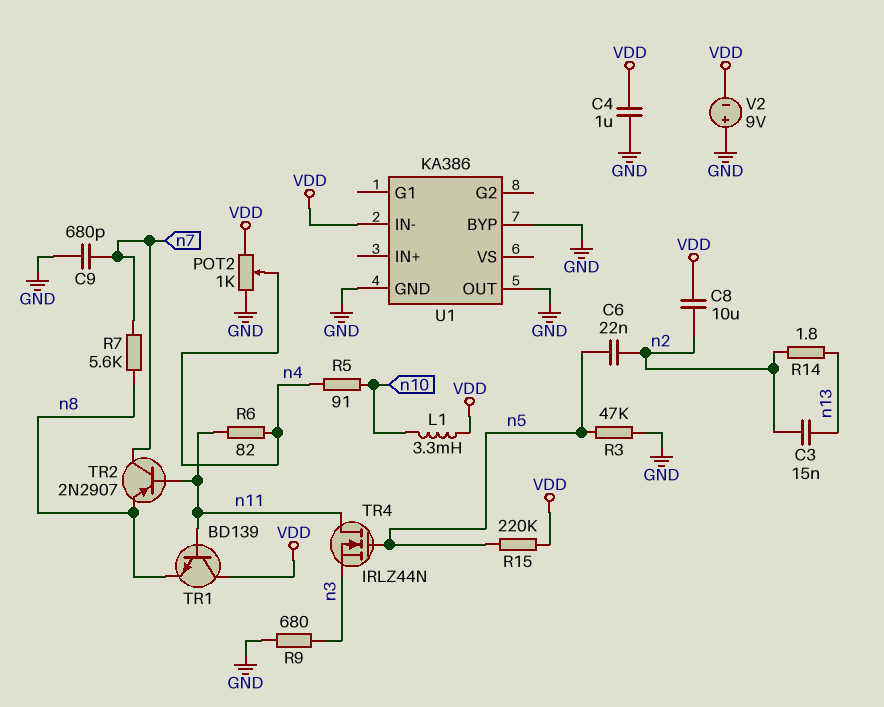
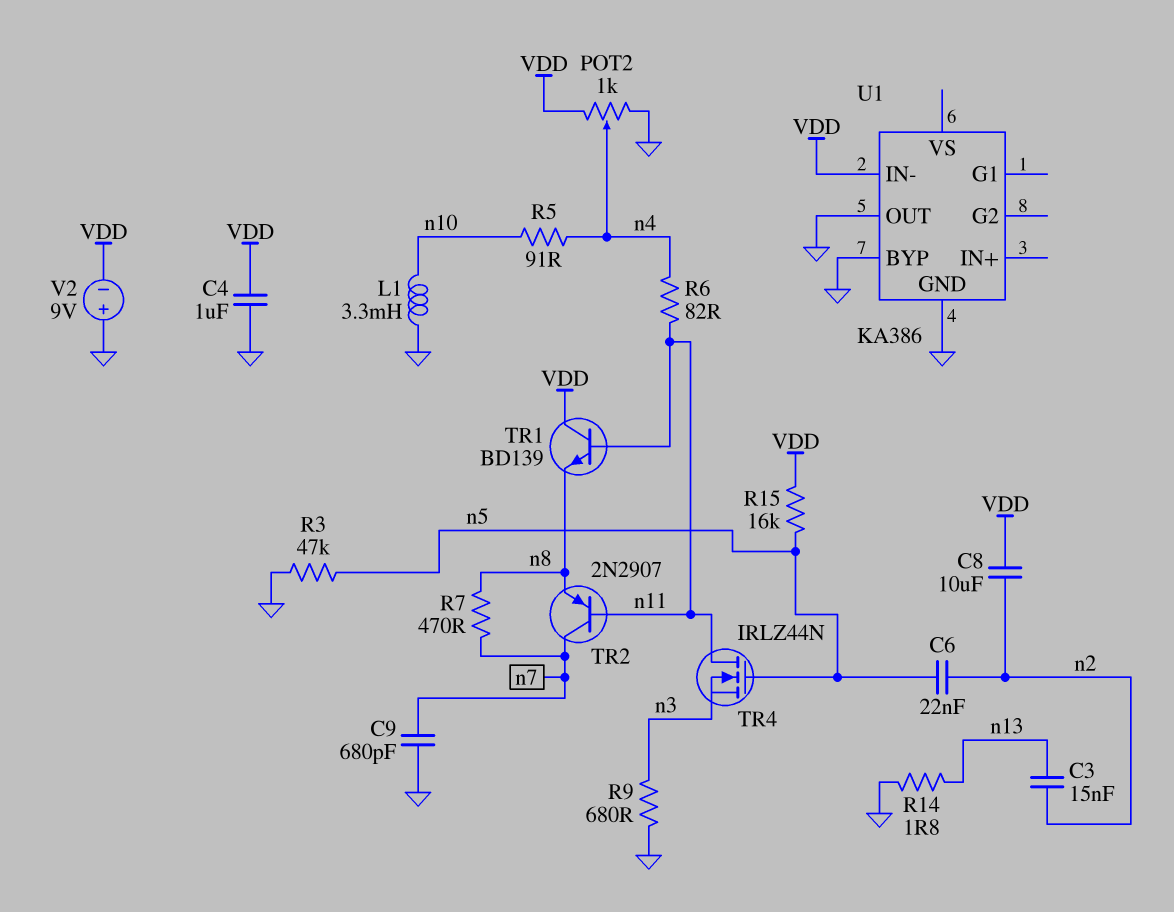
L1: 3.3mH (VDD, n10) -> 3.3mH (GND, n10)
R7: 5.6k (n7, n8) -> 470 (n7, n8)
R14: 1.8 (n2, n13) -> 1.8 (GND, n13)
R15: 220k (VDD, n5) -> 16k (VDD, n5)

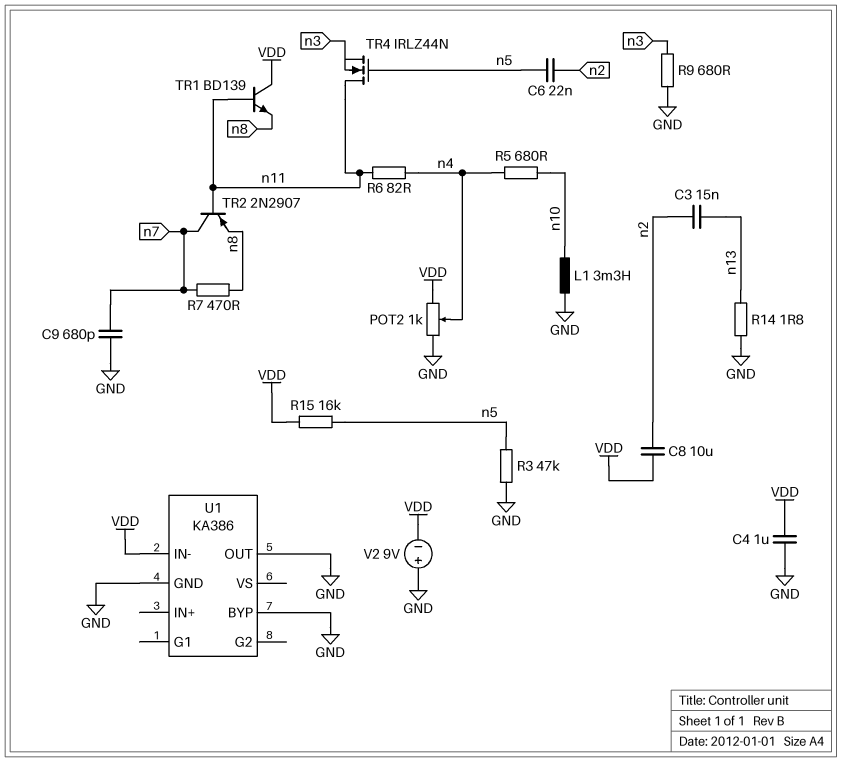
R5: 91 (n4, n10) -> 680 (n4, n10)

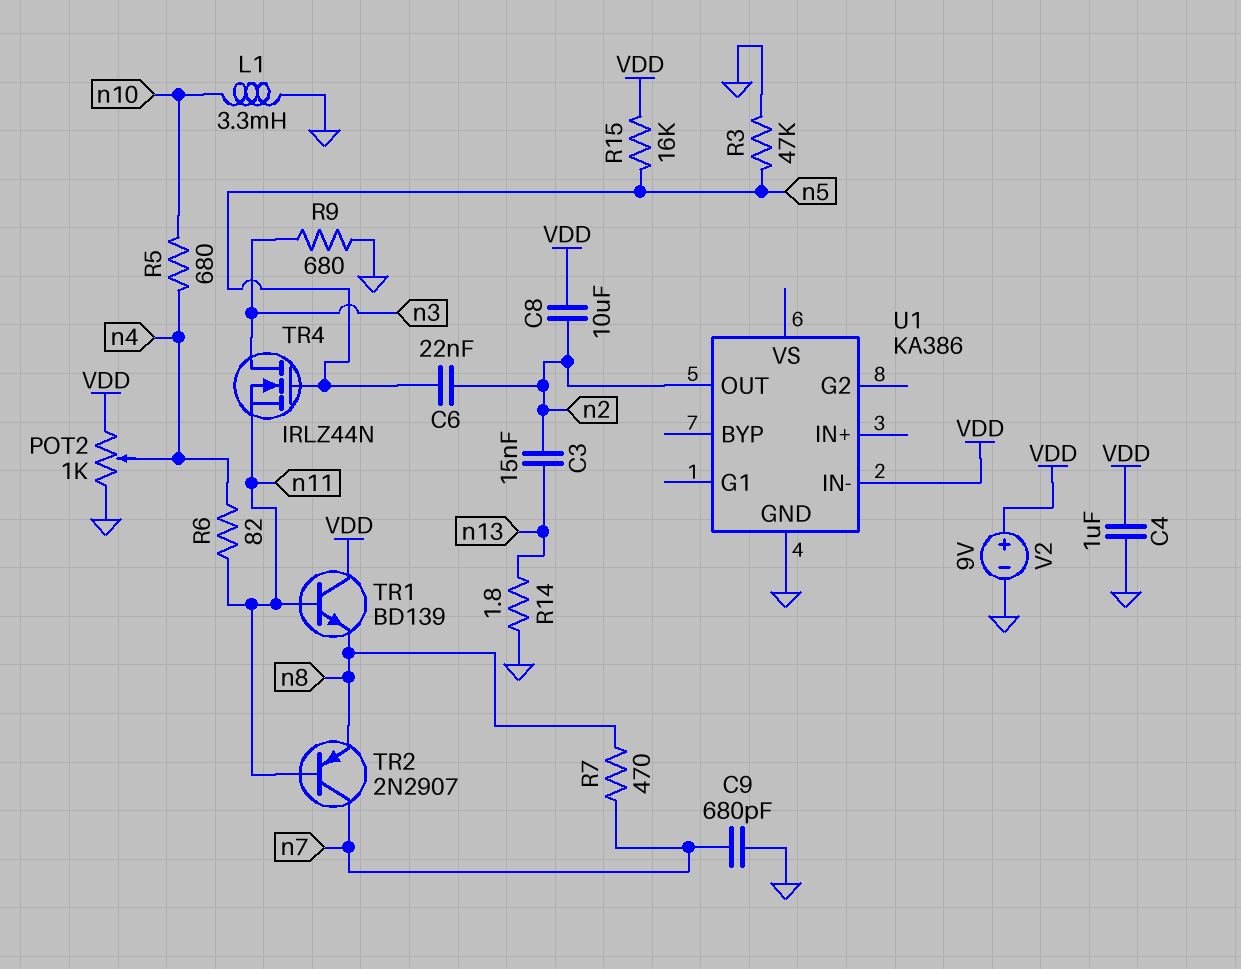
TR4: NMOS IRLZ44N (G n5, D n11, S n3) -> NMOS IRLZ44N (G n5, D n3, S n11)
U1 pin BYP: GND -> none
U1 pin OUT: GND -> n2
V2: 9V (plus GND, minus VDD) -> 9V (plus VDD, minus GND)

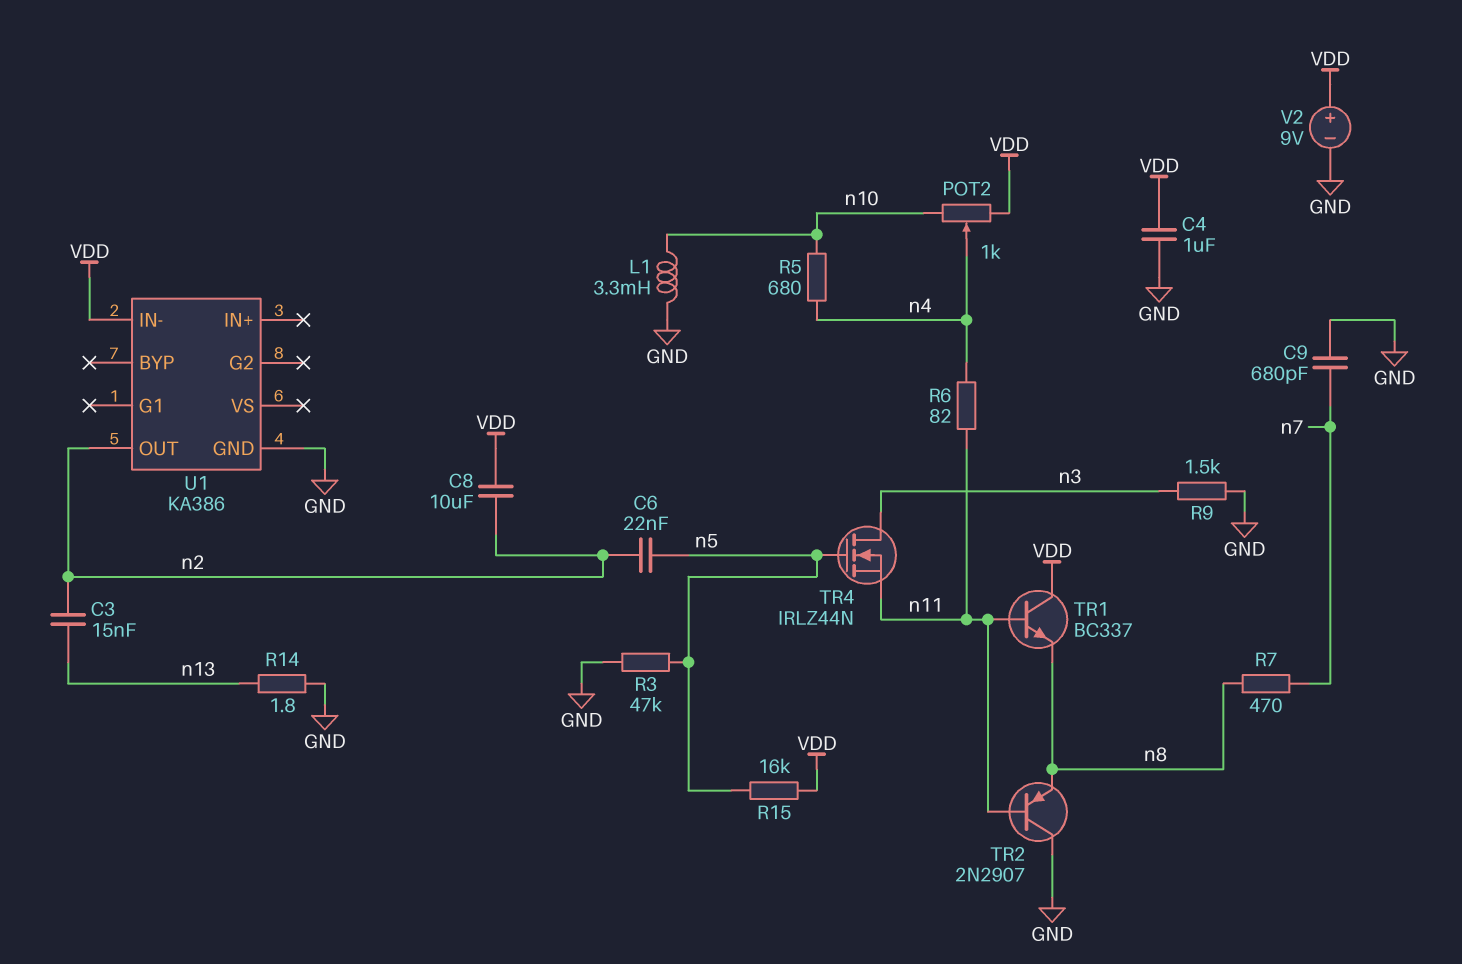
POT2: 1k (GND, VDD, wiper n4) -> 1k (VDD, n10, wiper n4)
R9: 680 (GND, n3) -> 1.5k (GND, n3)
TR1: NPN BD139 (B n11, C VDD, E n8) -> NPN BC337 (B n11, C VDD, E n8)
TR2: PNP 2N2907 (B n11, C n7, E n8) -> PNP 2N2907 (B n11, C GND, E n8)

